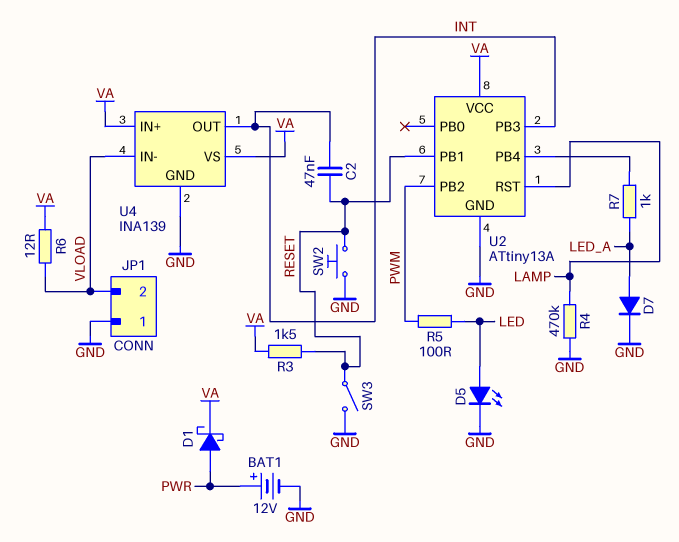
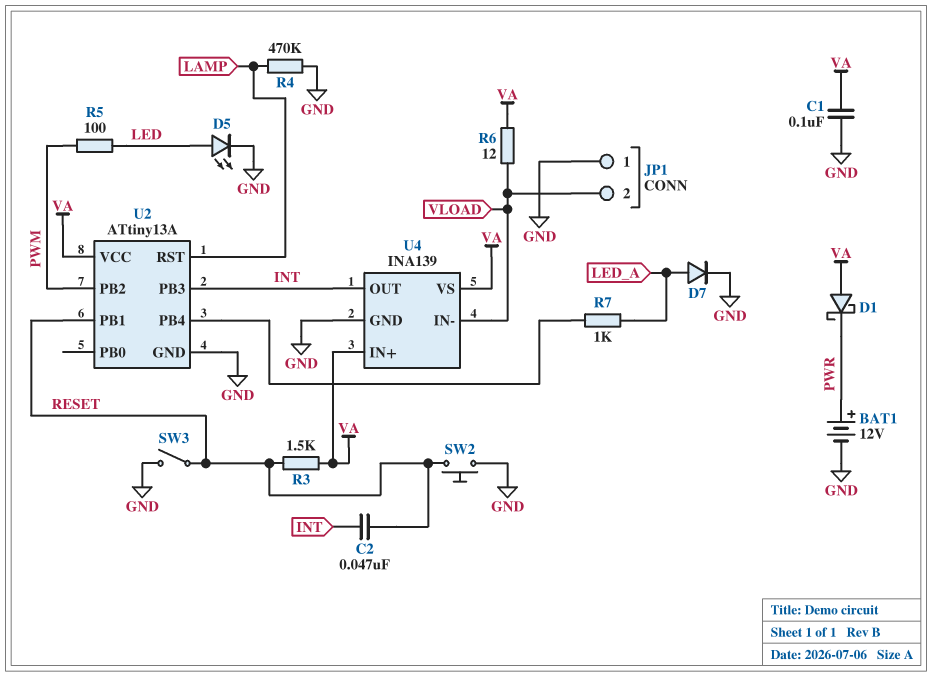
C1: none -> 100nF (GND, VA)
D1: schottky (A PWR, K VA) -> schottky (A VA, K PWR)

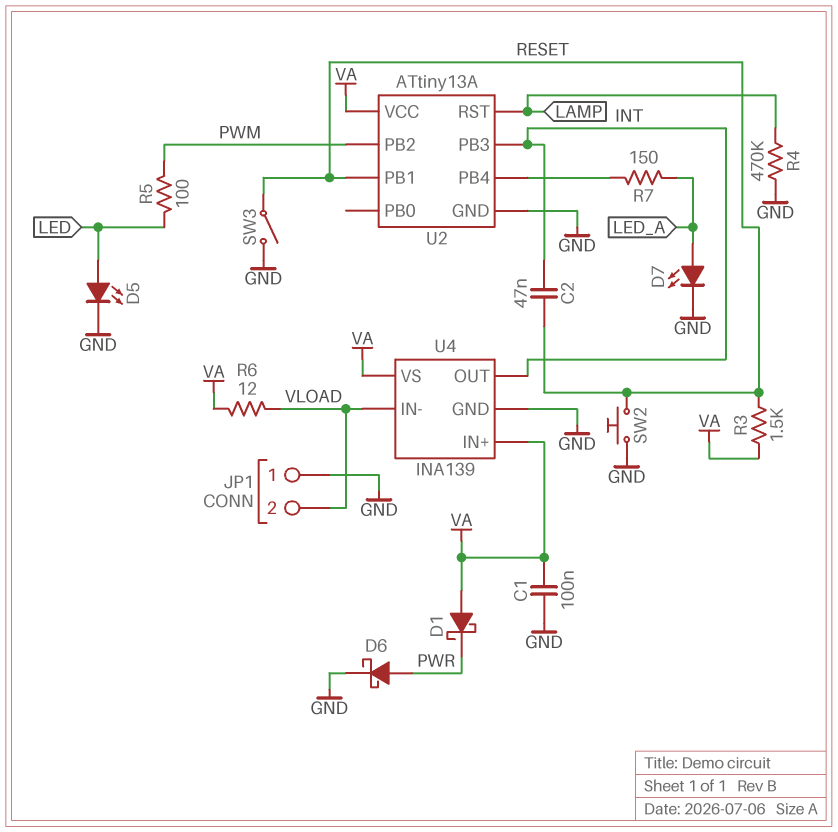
BAT1: 12V (plus PWR, minus GND) -> none
D6: none -> schottky (A PWR, K GND)
D7: diode (A LED_A, K GND) -> LED (A LED_A, K GND)
R7: 1k (LED_A, U2/PB4) -> 150 (LED_A, U2/PB4)

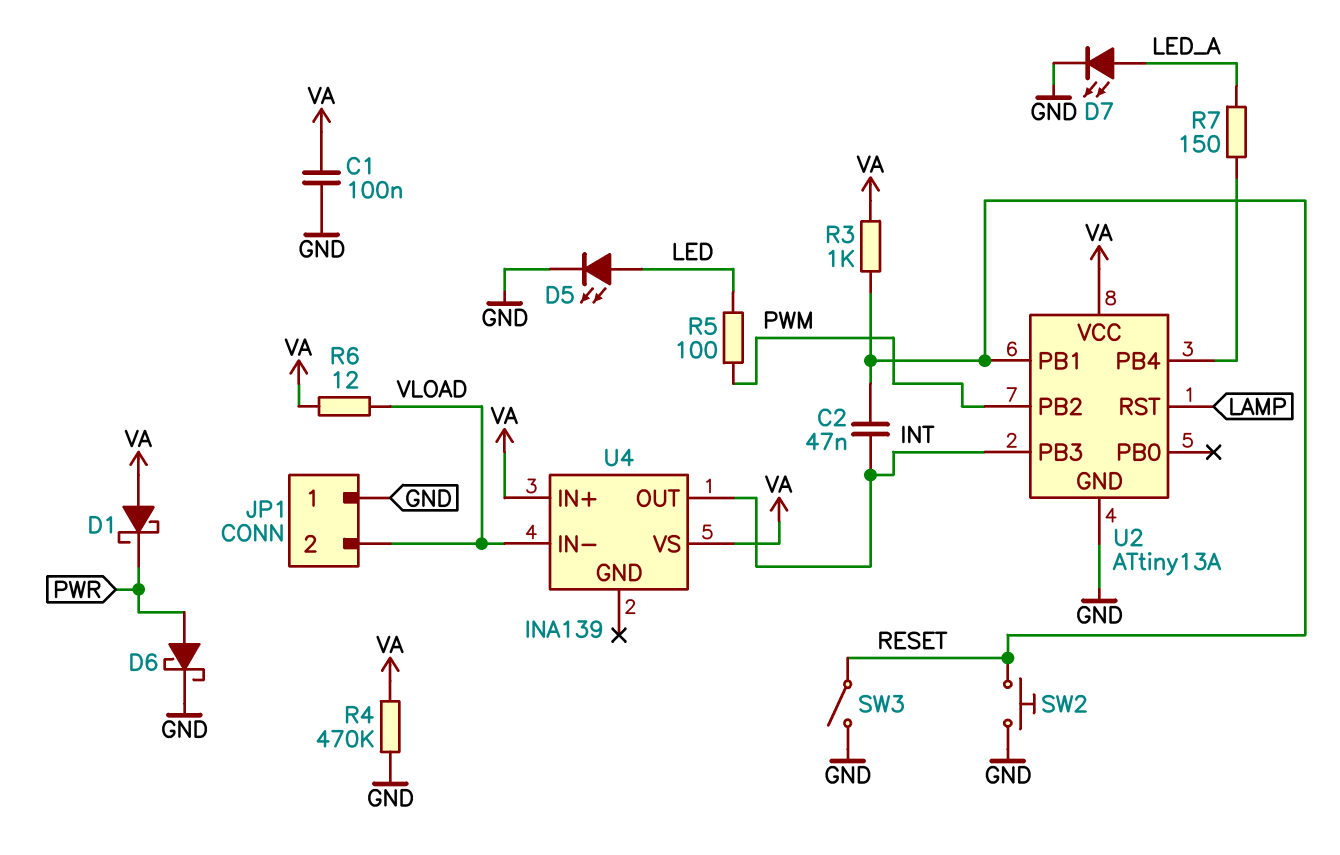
R3: 1.5k (RESET, VA) -> 1k (RESET, VA)
R4: 470k (GND, LAMP) -> 470k (GND, VA)
U4 pin GND: GND -> none

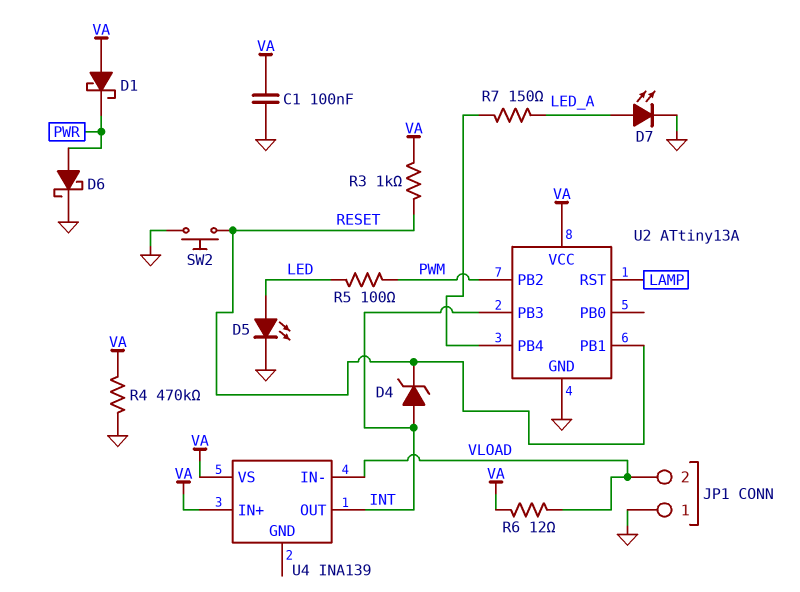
C2: 47nF (INT, RESET) -> none
D4: none -> zener (A INT, K RESET)
SW3: switch (GND, RESET) -> none

